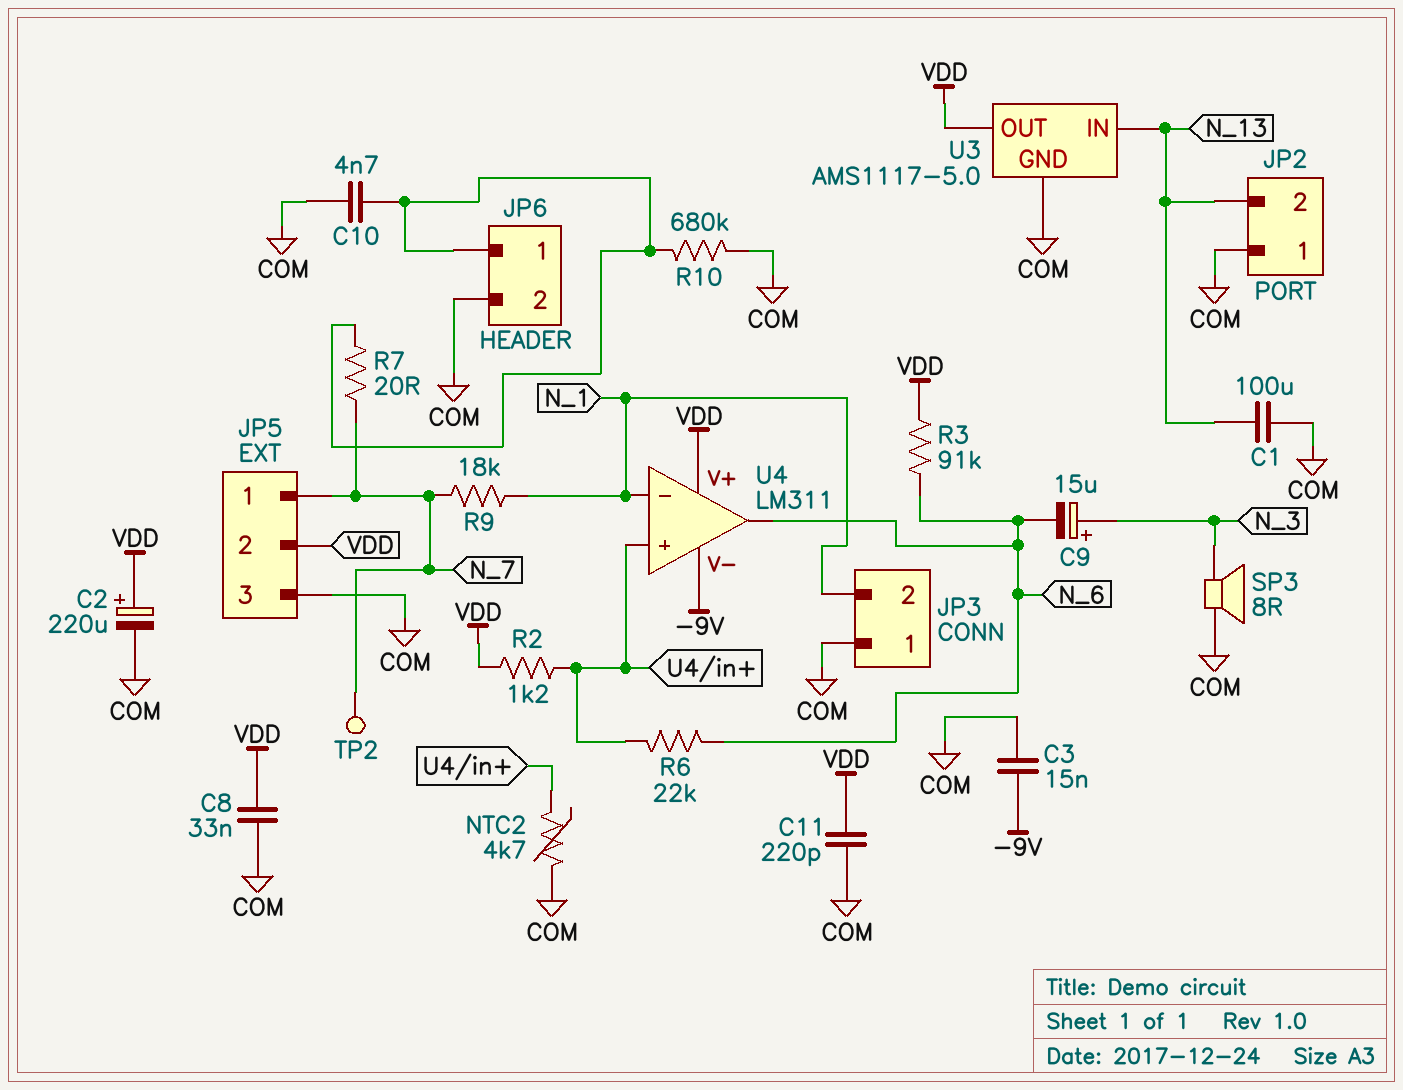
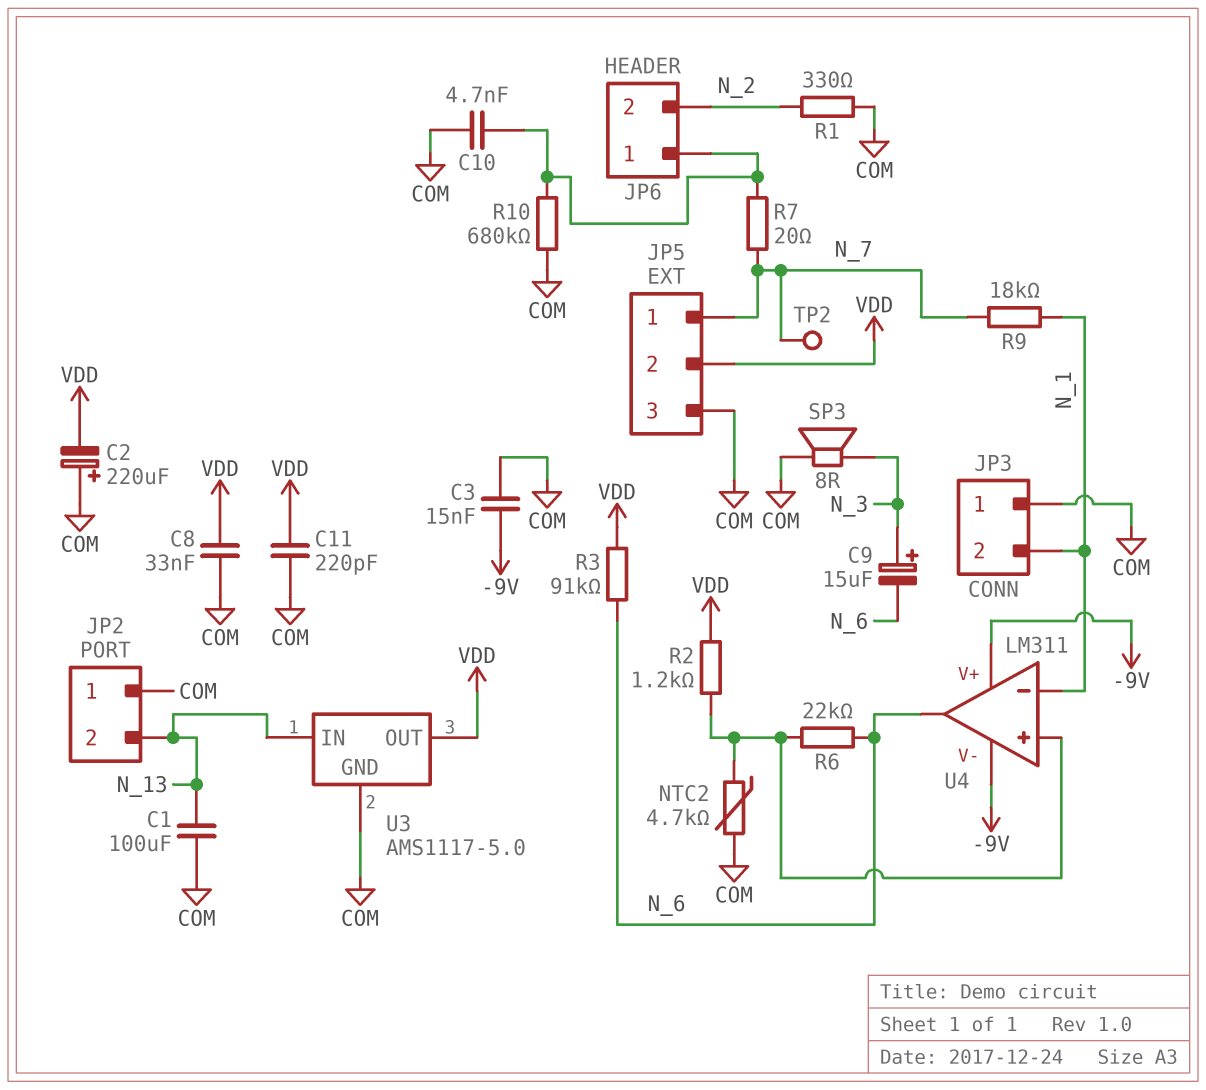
C2: 220uF (plus VDD, minus COM) -> 220uF (plus COM, minus VDD)
JP6 pin 2: COM -> N_2
R1: none -> 330 (COM, N_2)
U4 pin V+: VDD -> -9V

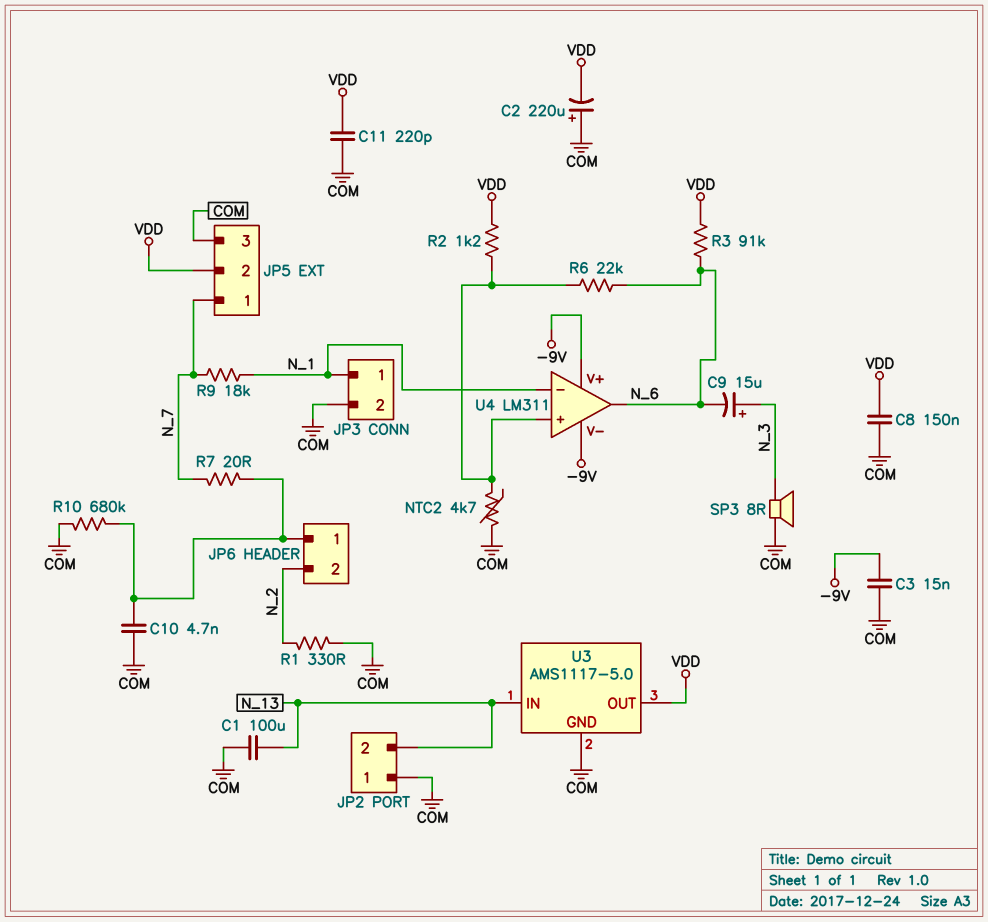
C8: 33nF (COM, VDD) -> 150nF (COM, VDD)
JP3 pin 1: COM -> N_1
JP3 pin 2: N_1 -> COM
TP2: test point (N_7) -> none

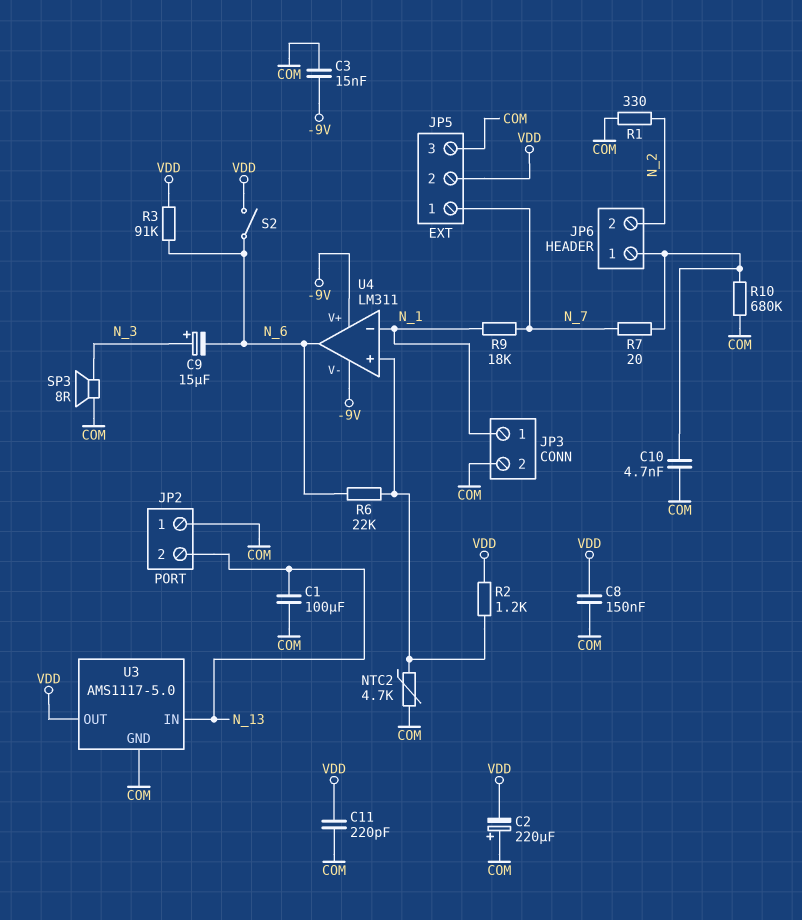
S2: none -> switch (N_6, VDD)

